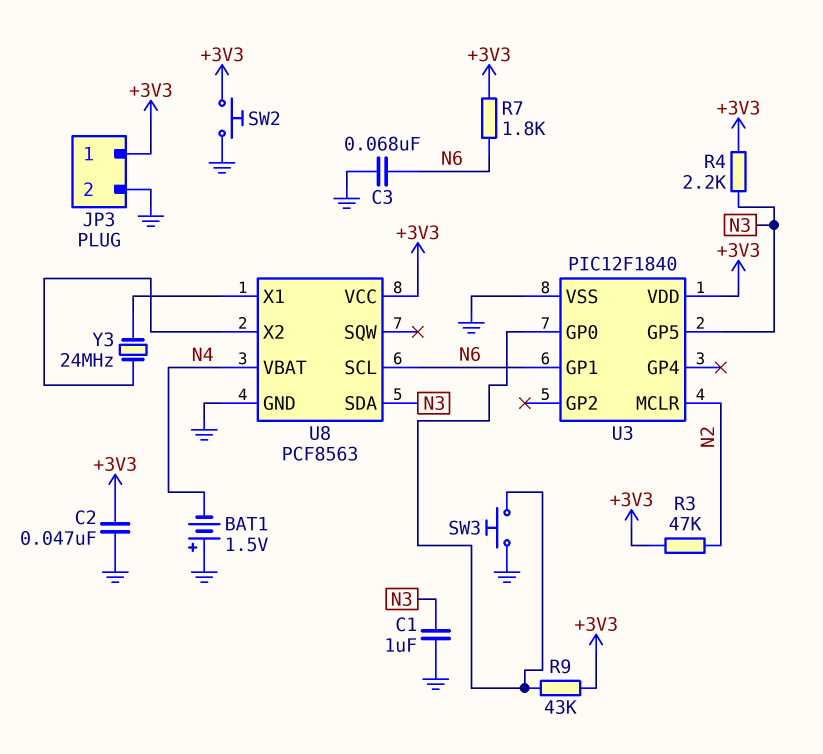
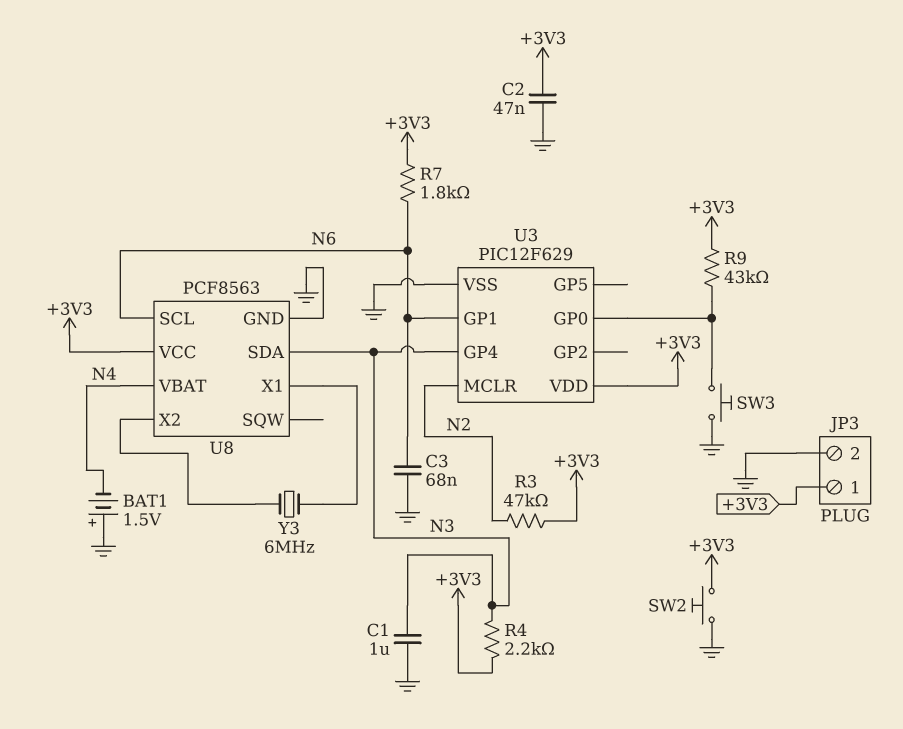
U3: PIC12F1840 -> PIC12F629
U3 pin GP4: none -> N3
U3 pin GP5: N3 -> none
Y3: 24MHz (U8/X1, U8/X2) -> 6MHz (U8/X1, U8/X2)

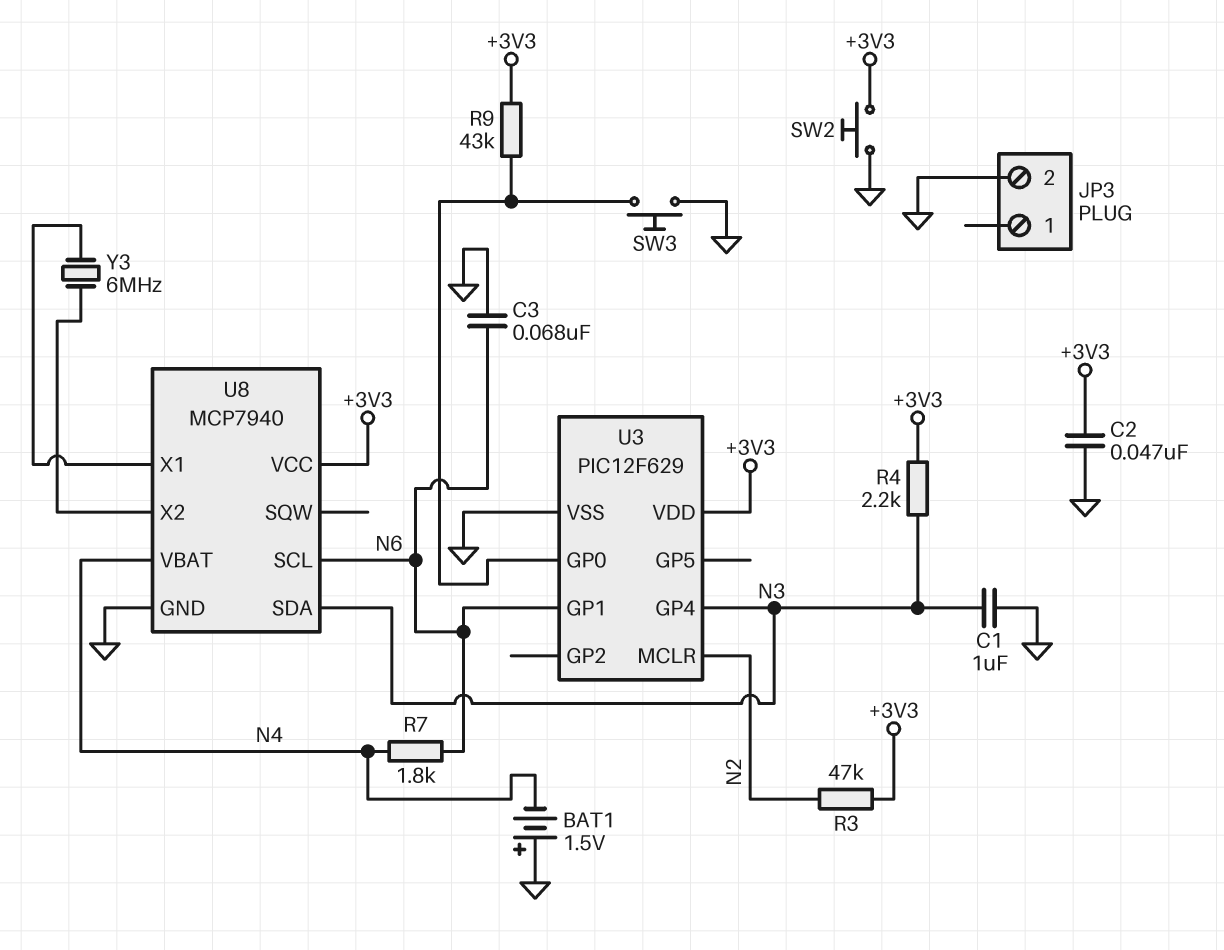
JP3 pin 1: +3V3 -> none
R7: 1.8k (+3V3, N6) -> 1.8k (N4, N6)
U8: PCF8563 -> MCP7940

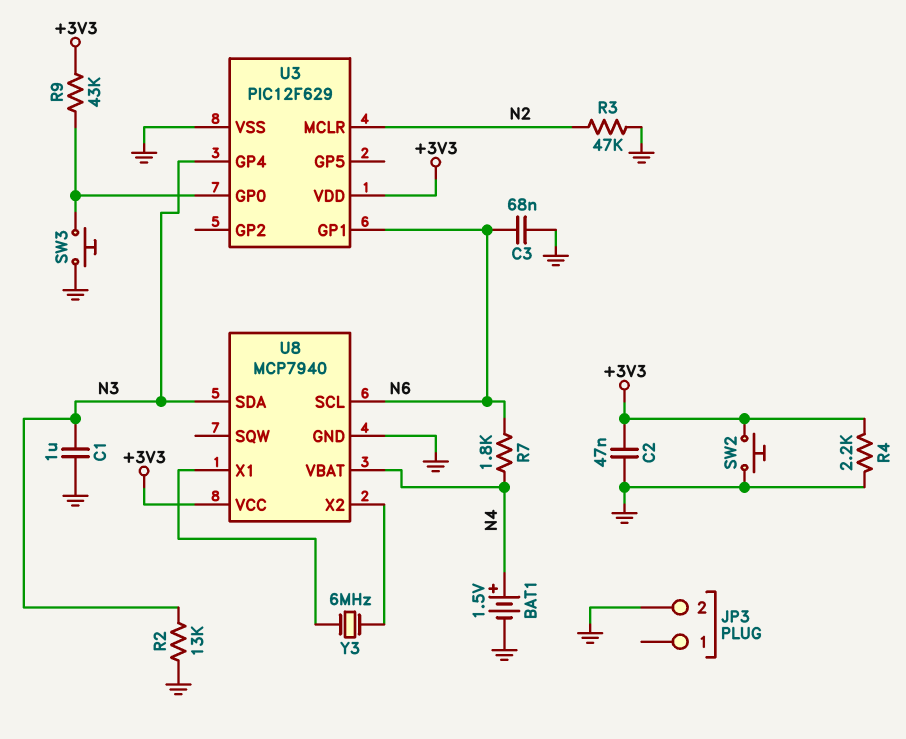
BAT1: 1.5V (plus GND, minus N4) -> 1.5V (plus N4, minus GND)
R2: none -> 13k (GND, N3)
R3: 47k (+3V3, N2) -> 47k (GND, N2)
R4: 2.2k (+3V3, N3) -> 2.2k (+3V3, GND)

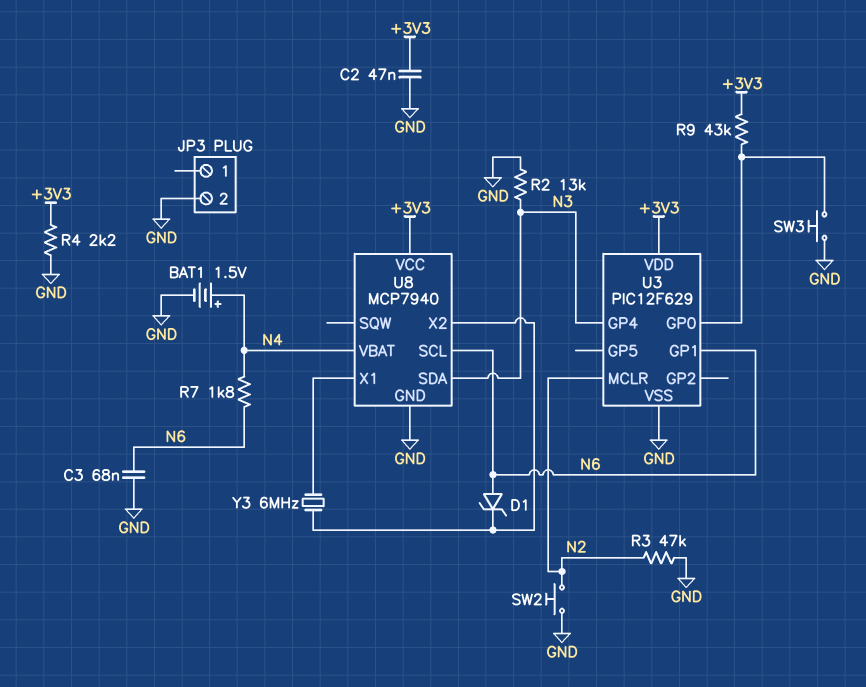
C1: 1uF (GND, N3) -> none
D1: none -> zener (A N6, K U8/X2)
SW2: button (+3V3, GND) -> button (GND, N2)

